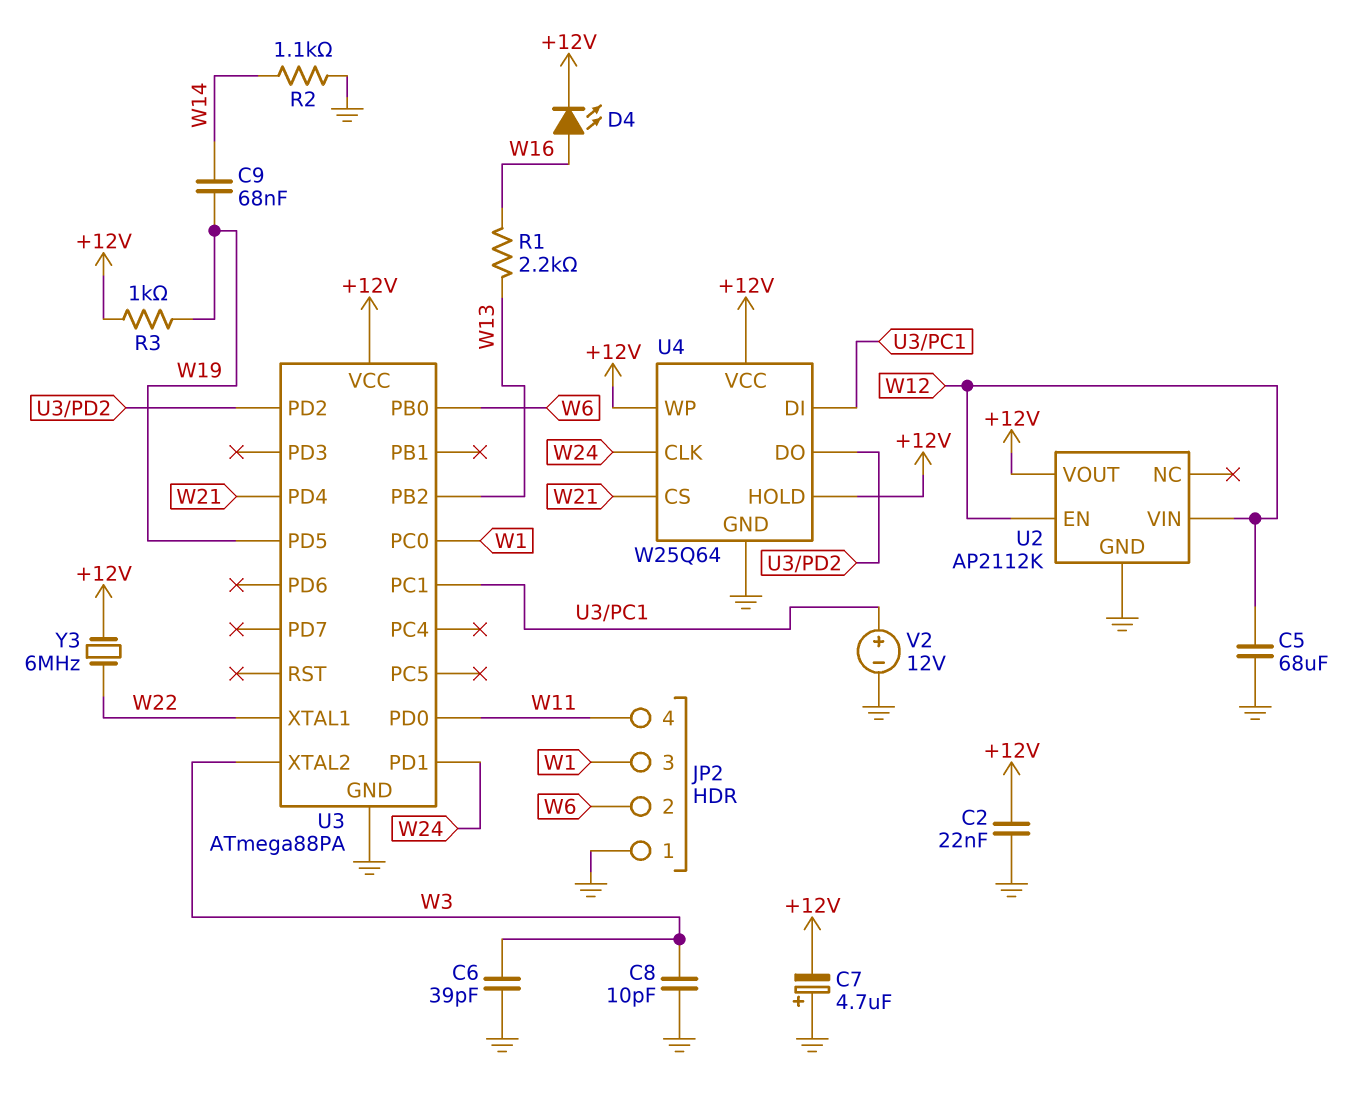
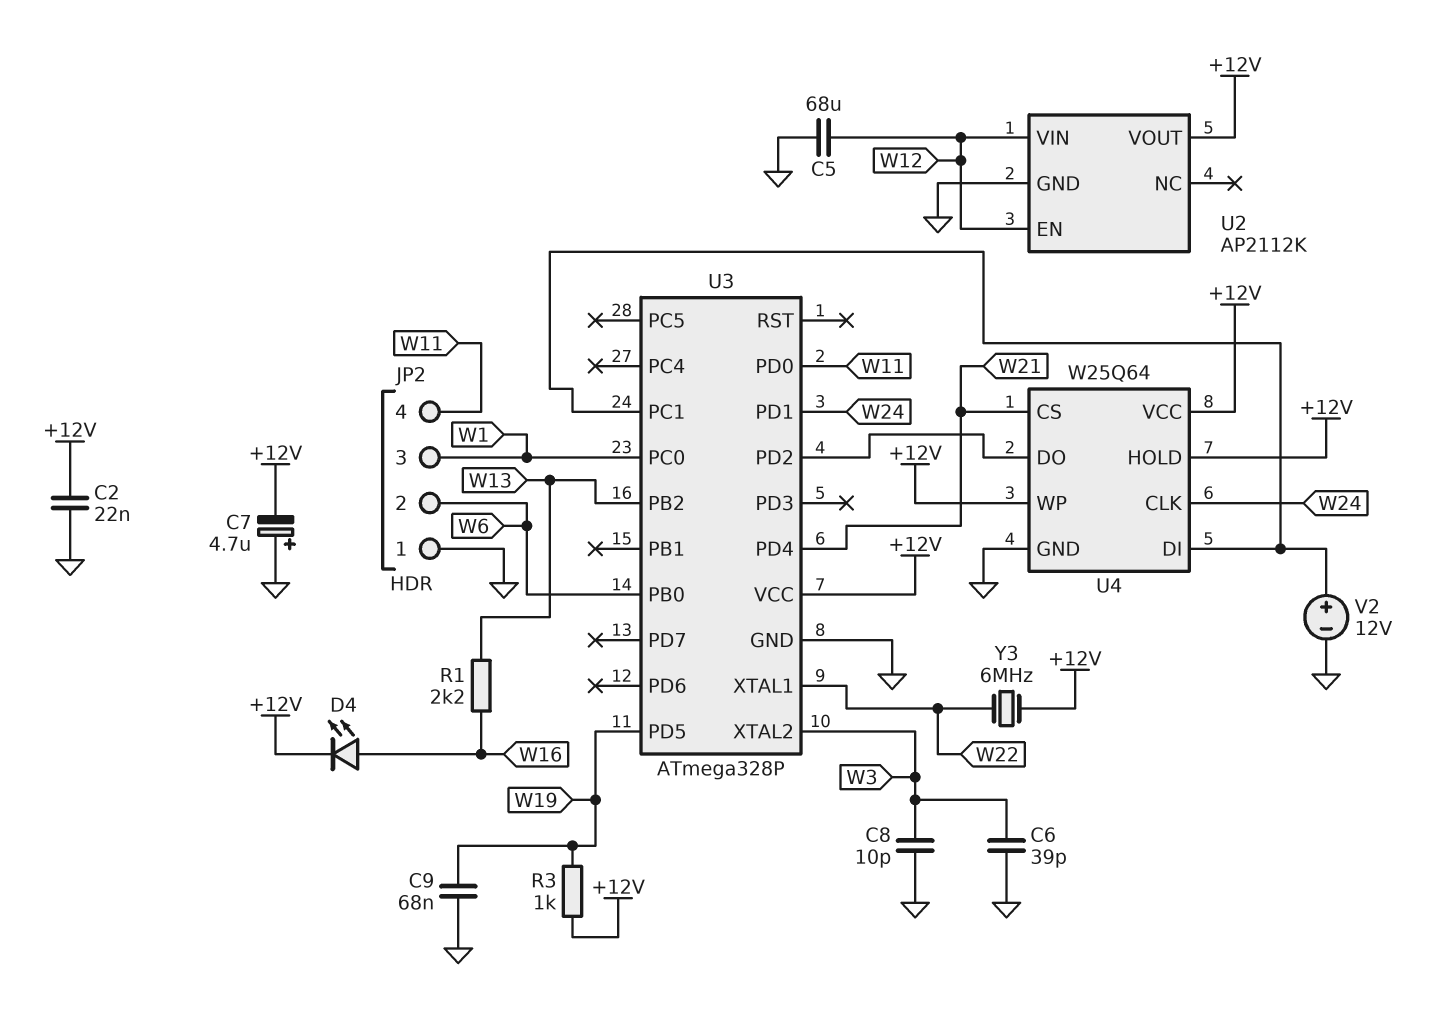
C9: 68nF (W14, W19) -> 68nF (GND, W19)
R2: 1.1k (GND, W14) -> none
U3: ATmega88PA -> ATmega328P

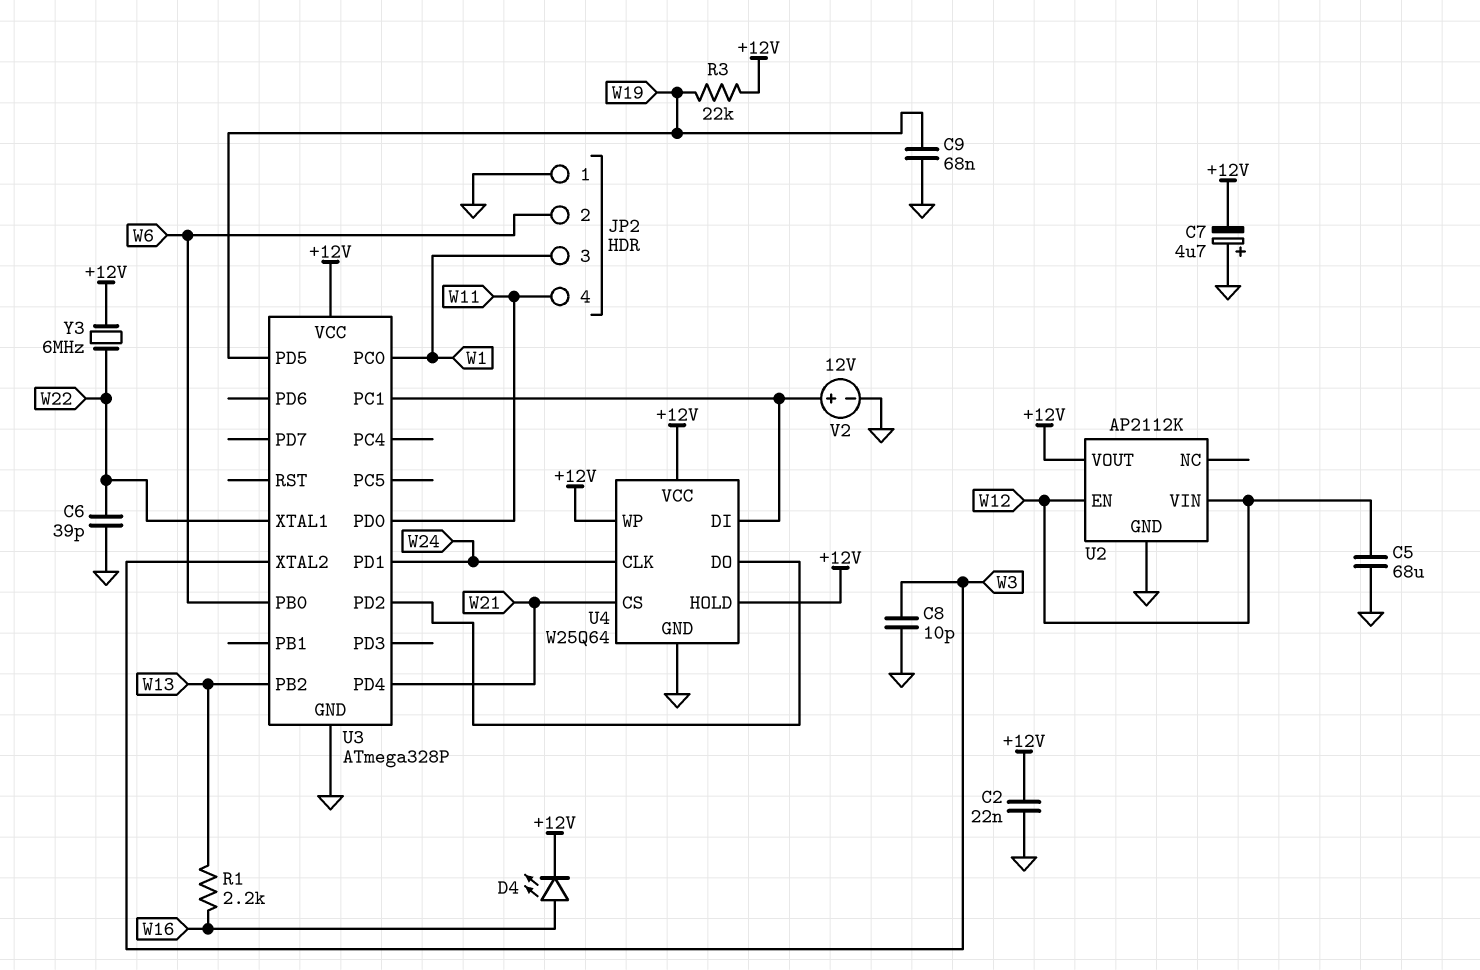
C6: 39pF (GND, W3) -> 39pF (GND, W22)
R3: 1k (+12V, W19) -> 22k (+12V, W19)

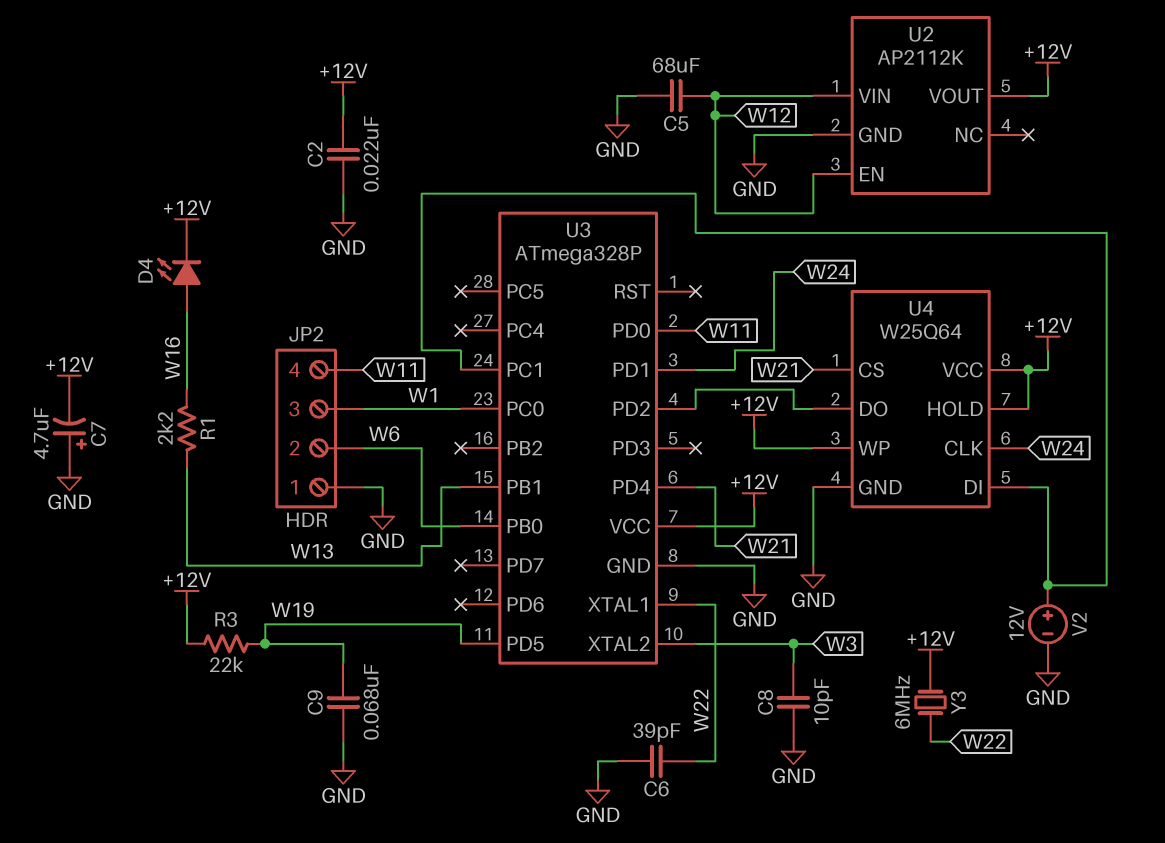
U3 pin PB1: none -> W13
U3 pin PB2: W13 -> none

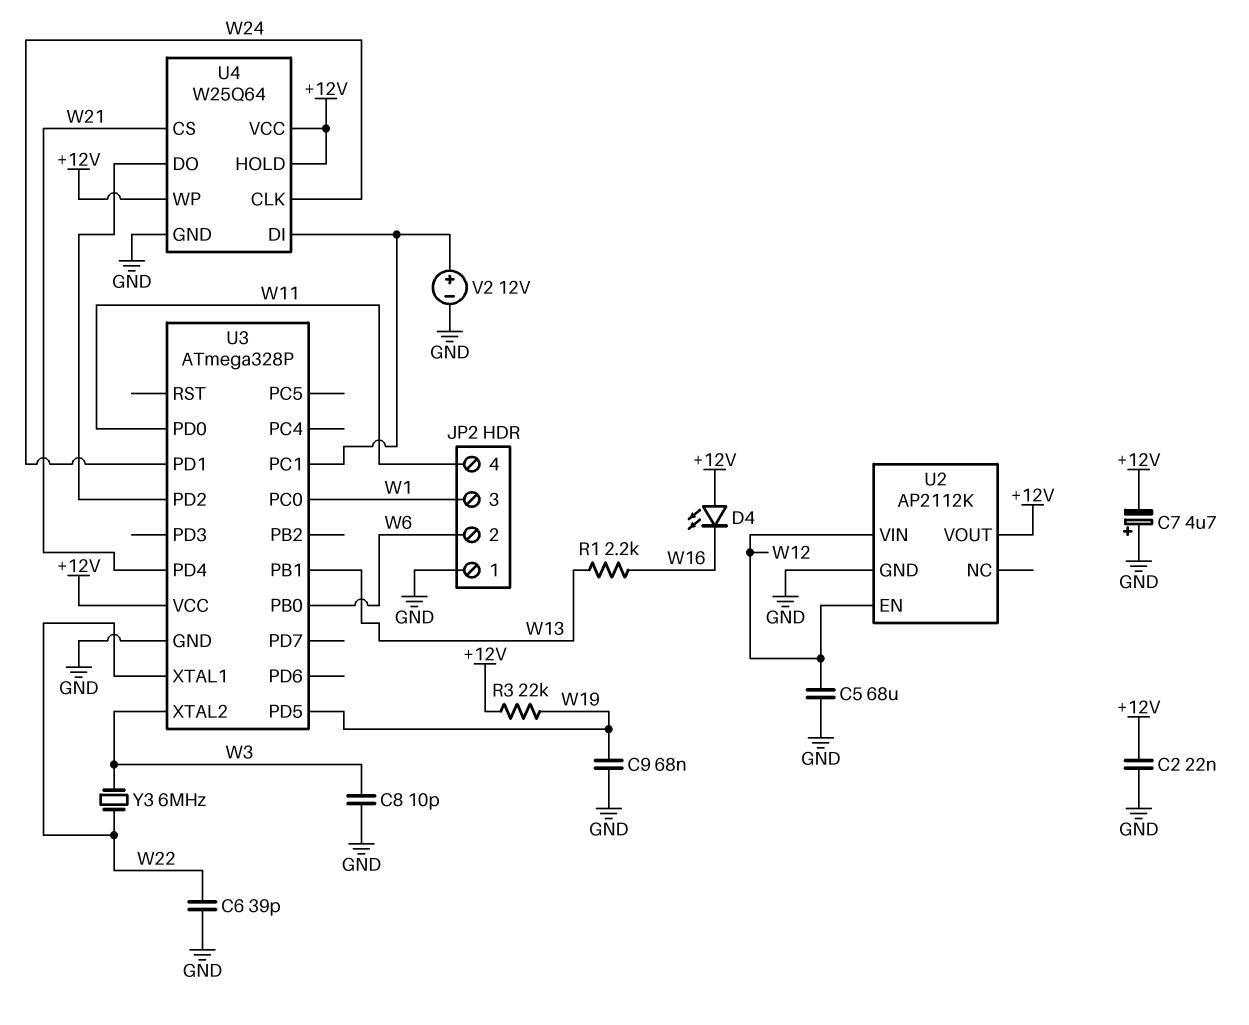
D4: LED (A W16, K +12V) -> LED (A +12V, K W16)
Y3: 6MHz (+12V, W22) -> 6MHz (W3, W22)

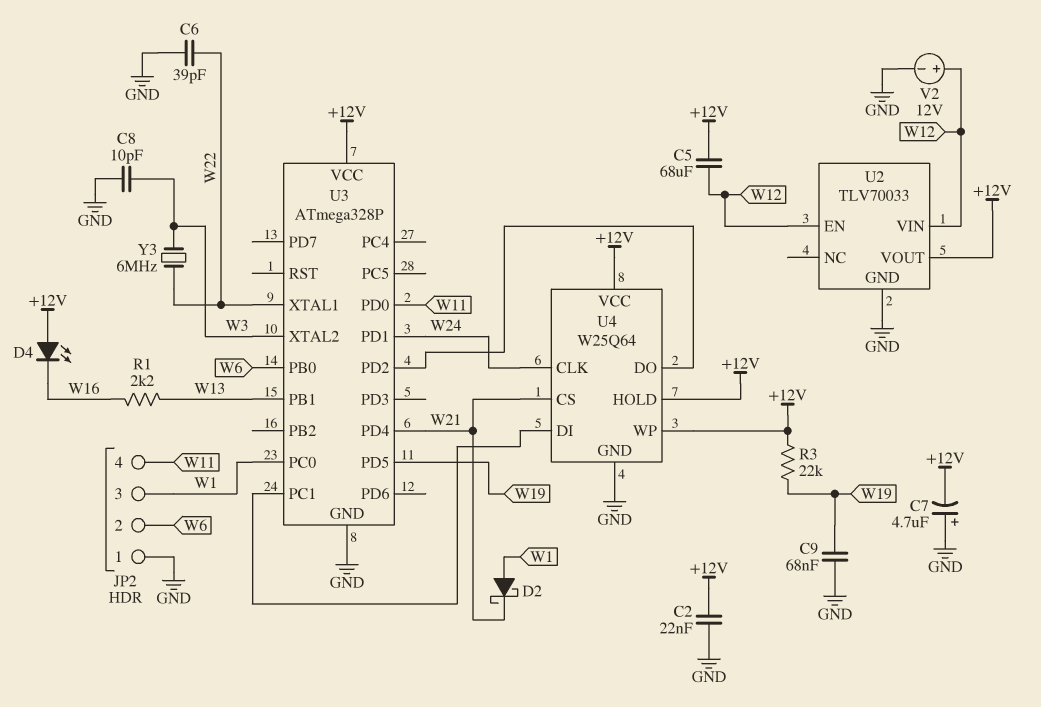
C5: 68uF (GND, W12) -> 68uF (+12V, W12)
D2: none -> schottky (A W1, K W21)
U2: AP2112K -> TLV70033
V2: 12V (plus U3/PC1, minus GND) -> 12V (plus W12, minus GND)

